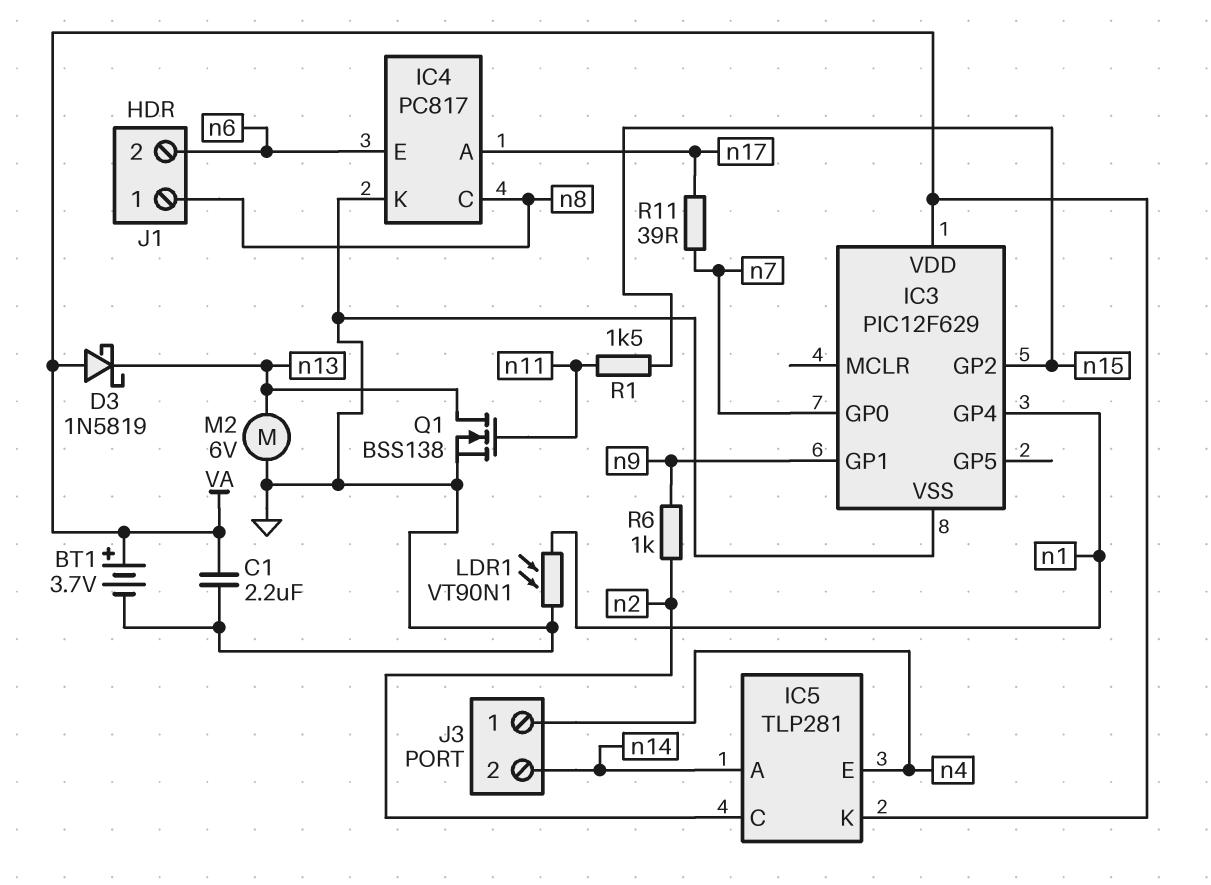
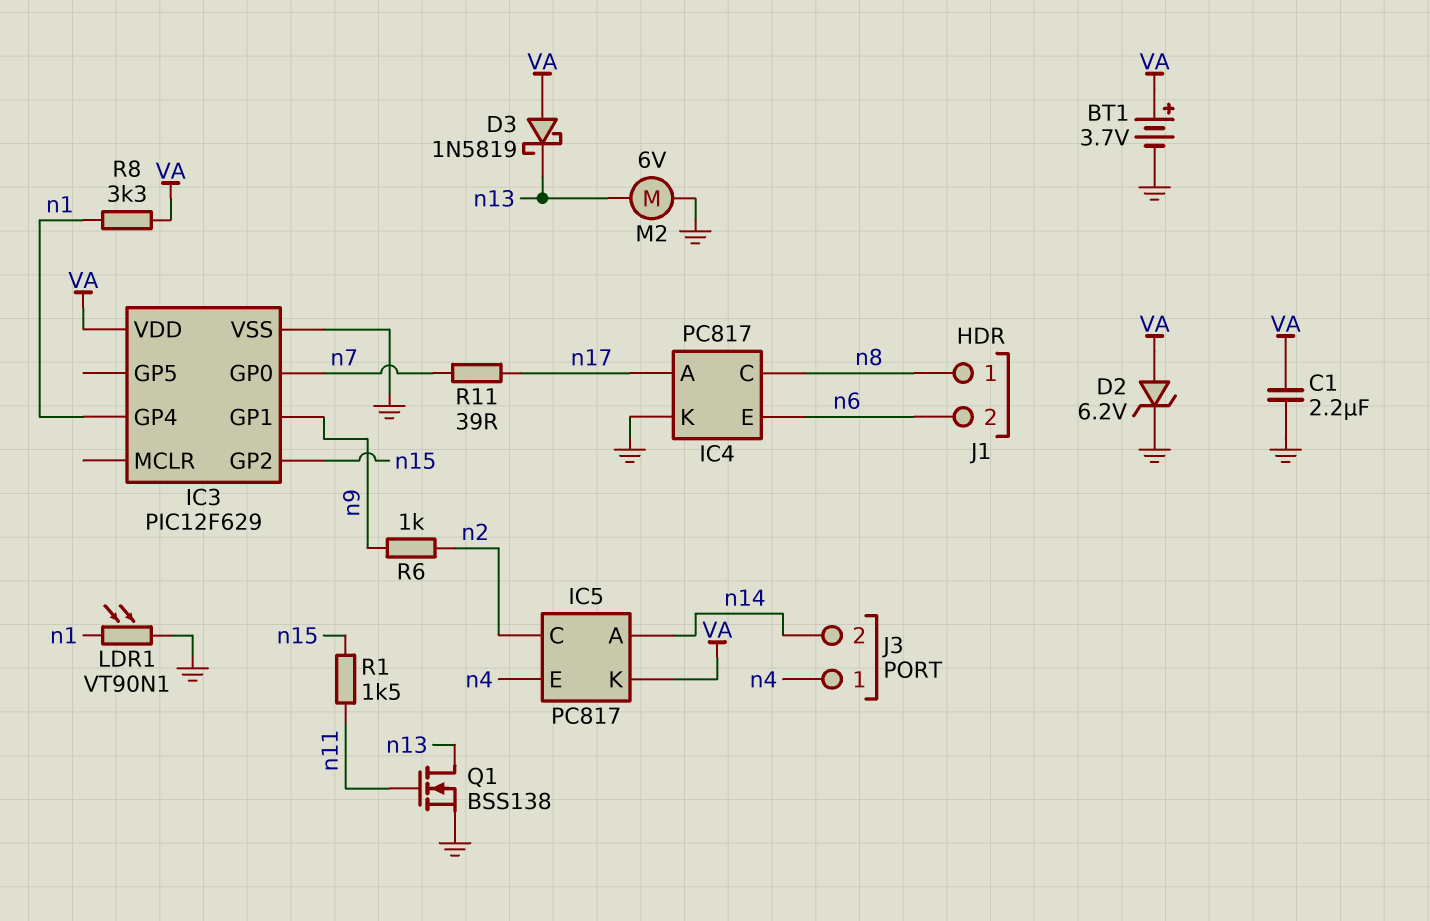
D2: none -> zener 6.2V (A VA, K GND)
IC5: TLP281 -> PC817
R8: none -> 3.3k (VA, n1)

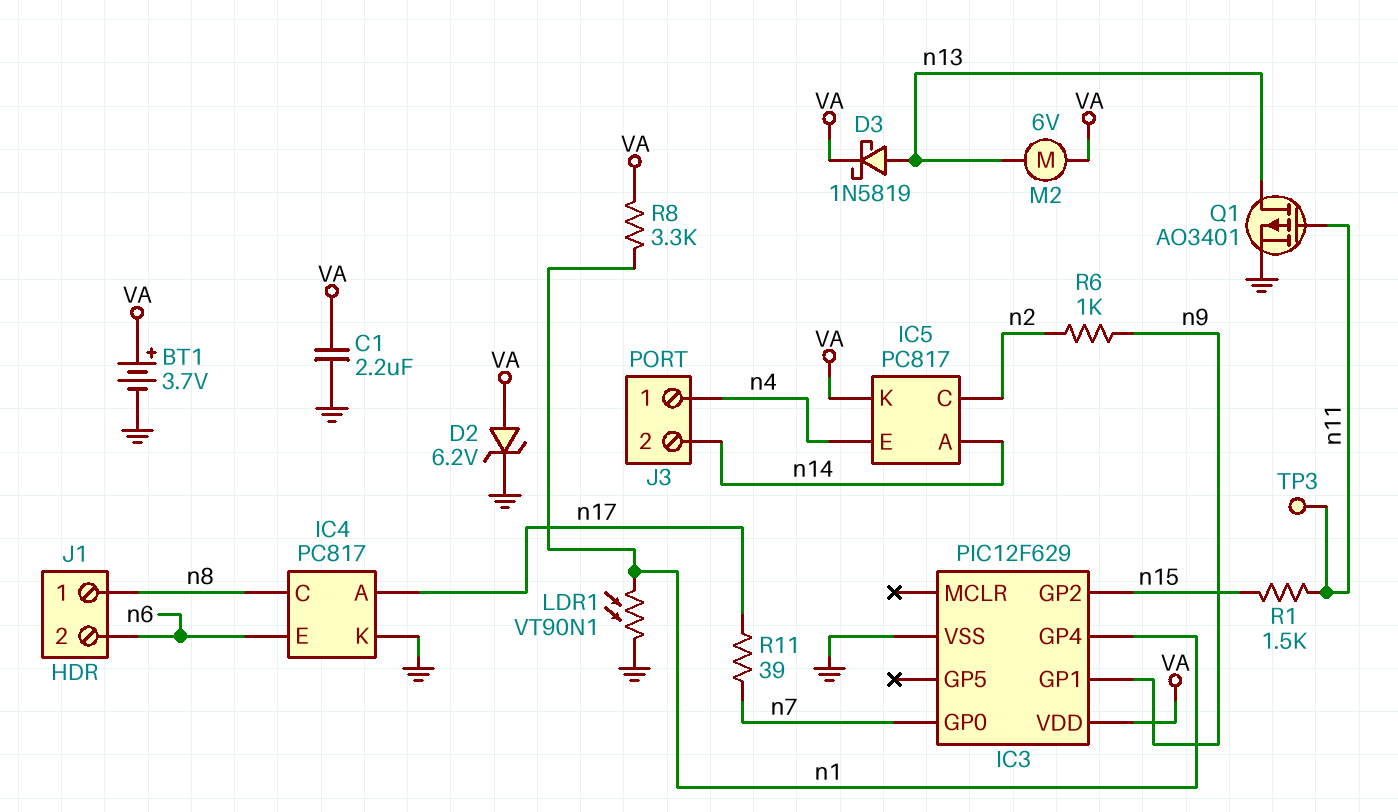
D3: schottky 1N5819 (A VA, K n13) -> schottky 1N5819 (A n13, K VA)
M2: motor 6V (GND, n13) -> motor 6V (VA, n13)
Q1: NMOS BSS138 (G n11, D n13, S GND) -> PMOS AO3401 (G n11, D n13, S GND)
TP3: none -> test point (n11)

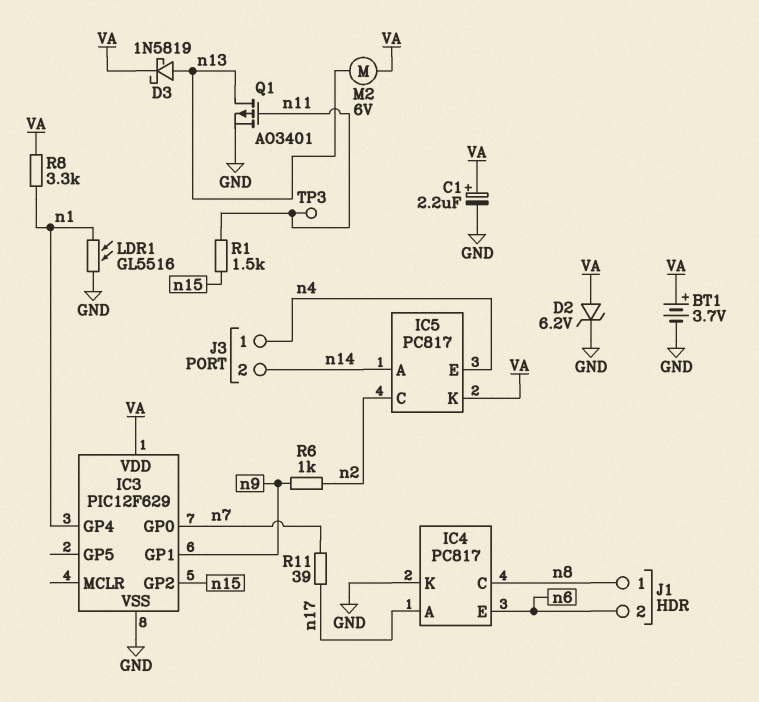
C1: 2.2uF (GND, VA) -> 2.2uF (plus VA, minus GND)
LDR1: VT90N1 (GND, n1) -> GL5516 (GND, n1)

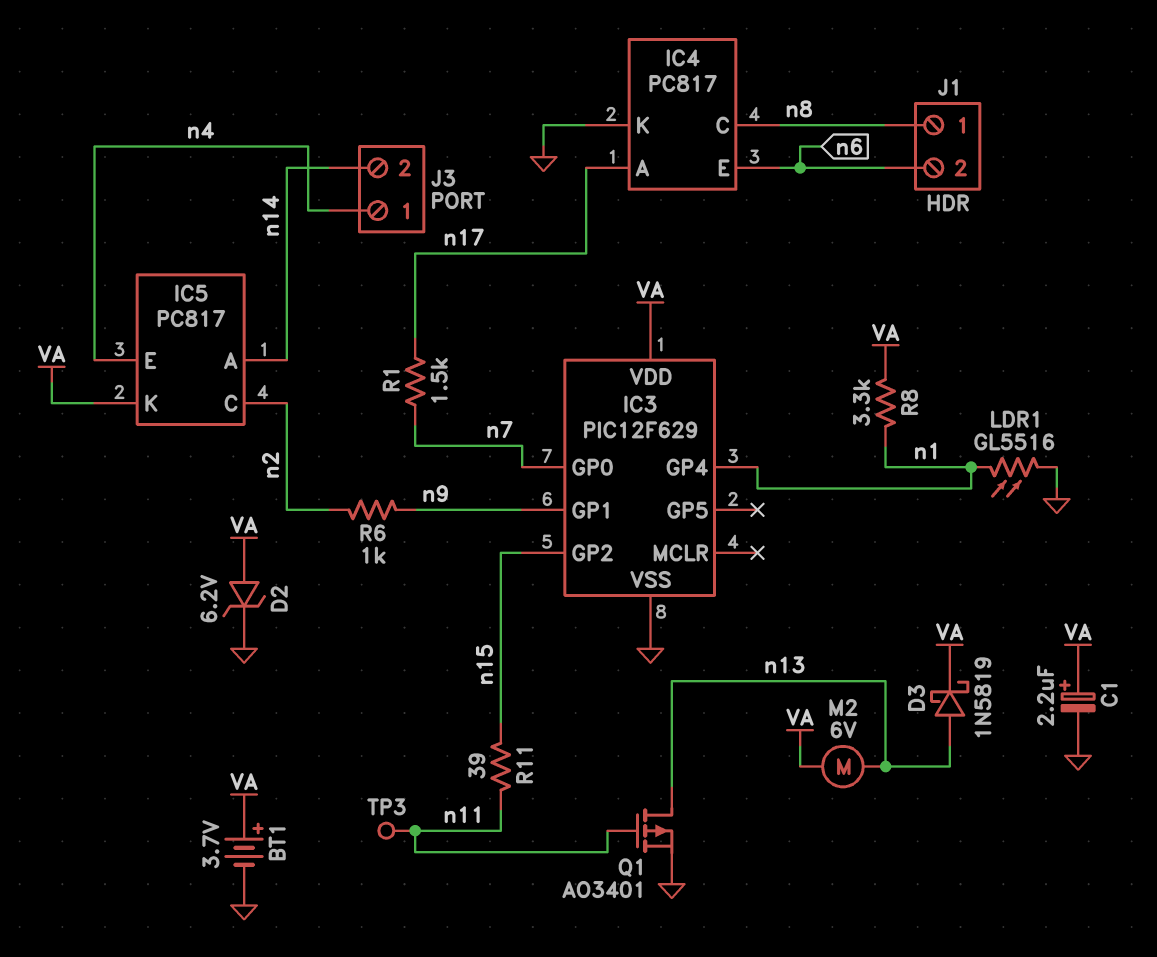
R1: 1.5k (n11, n15) -> 1.5k (n7, n17)
R11: 39 (n7, n17) -> 39 (n11, n15)

